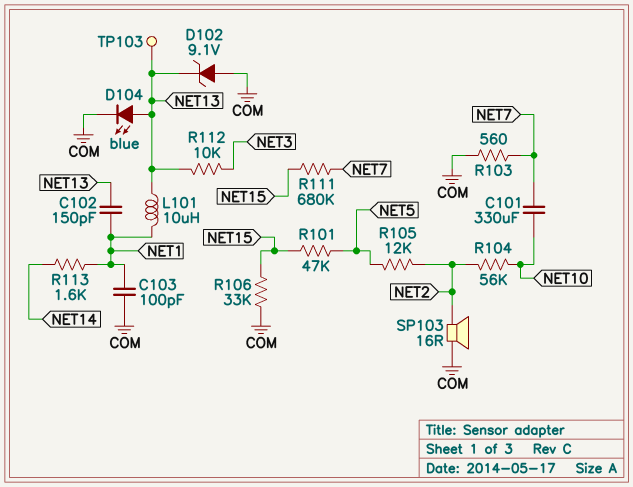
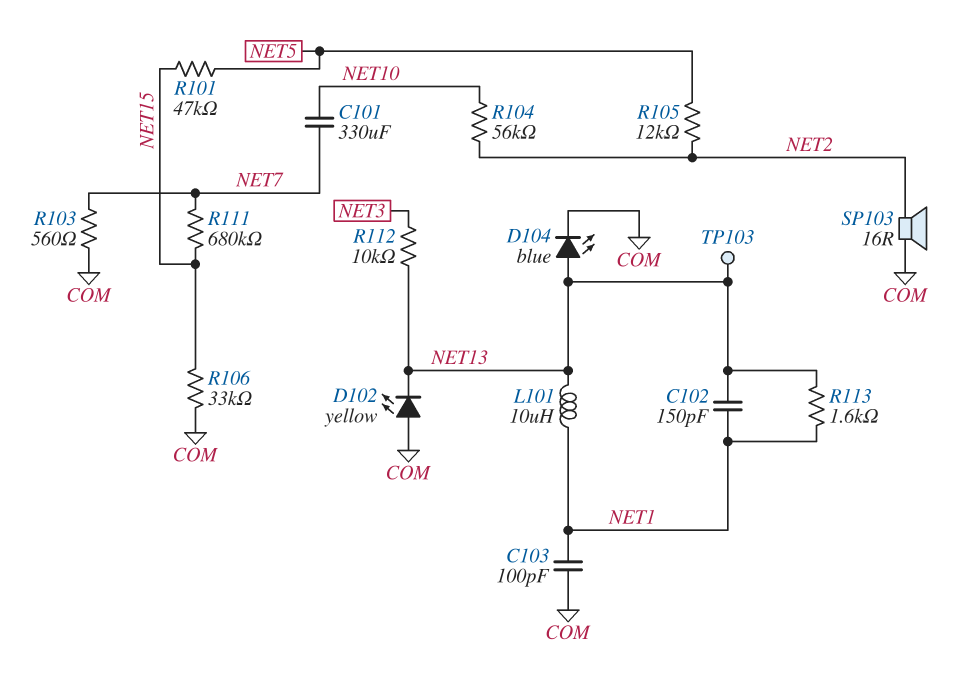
D102: zener 9.1V (A COM, K NET13) -> LED yellow (A COM, K NET13)
R113: 1.6k (NET1, NET14) -> 1.6k (NET1, NET13)

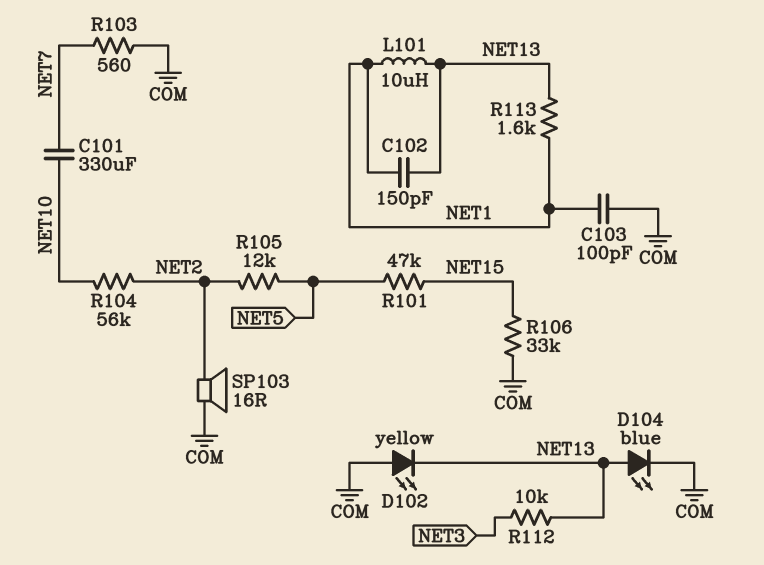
R111: 680k (NET7, NET15) -> none
TP103: test point (NET13) -> none

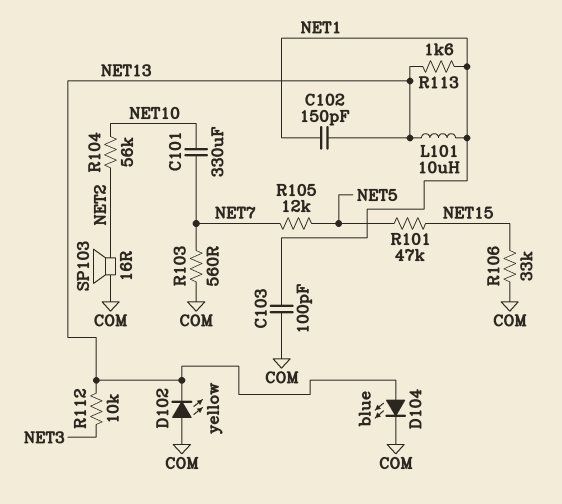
R105: 12k (NET2, NET5) -> 12k (NET5, NET7)

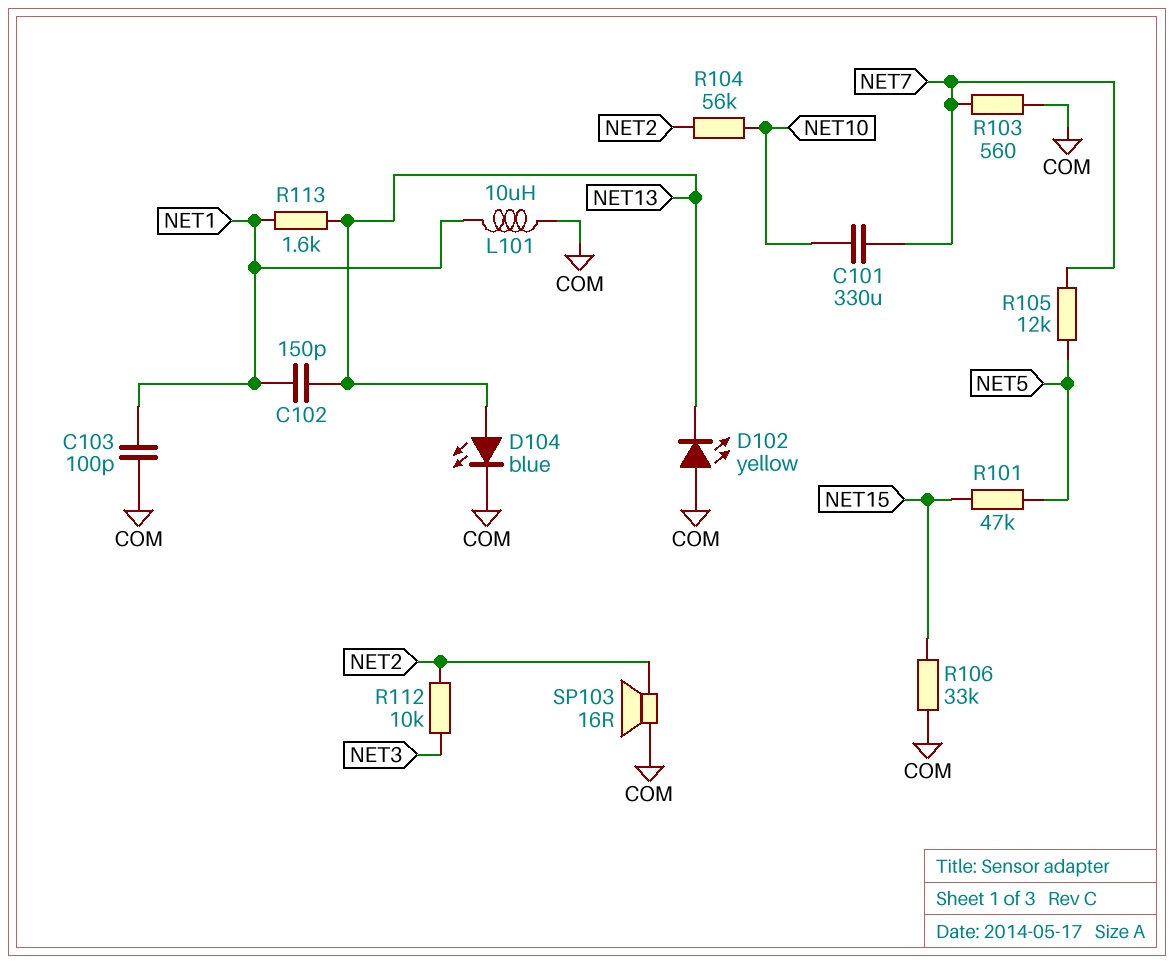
L101: 10uH (NET1, NET13) -> 10uH (COM, NET1)
R112: 10k (NET3, NET13) -> 10k (NET2, NET3)

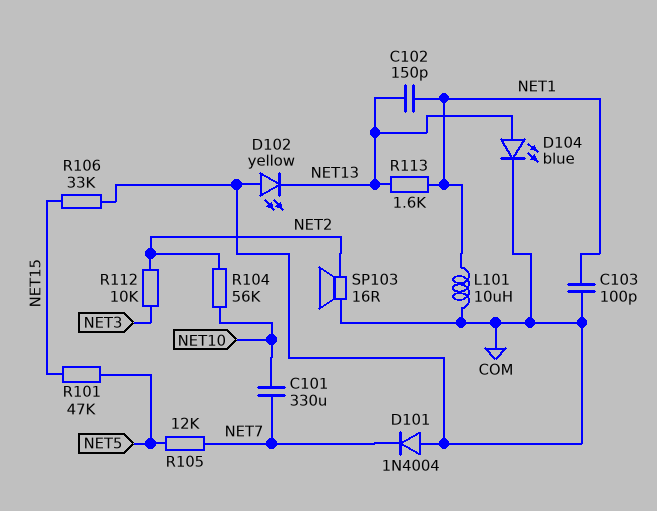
D101: none -> diode 1N4004 (A COM, K NET7)
R103: 560 (COM, NET7) -> none

